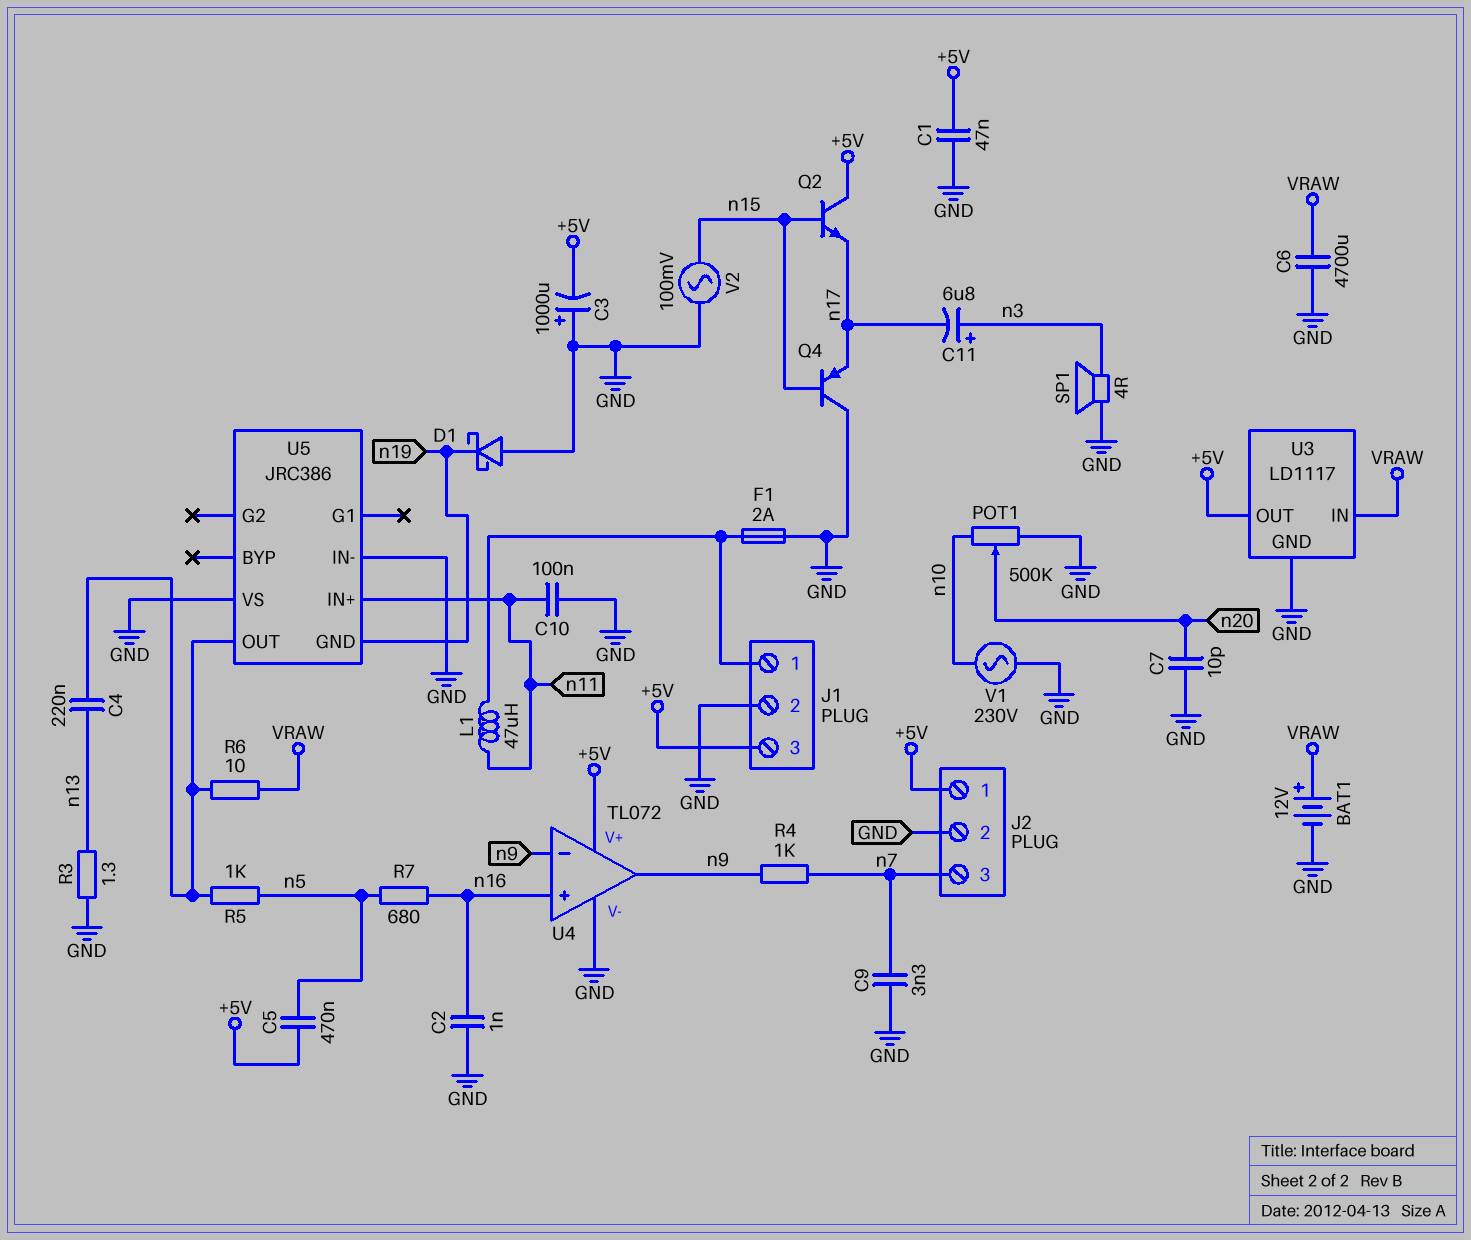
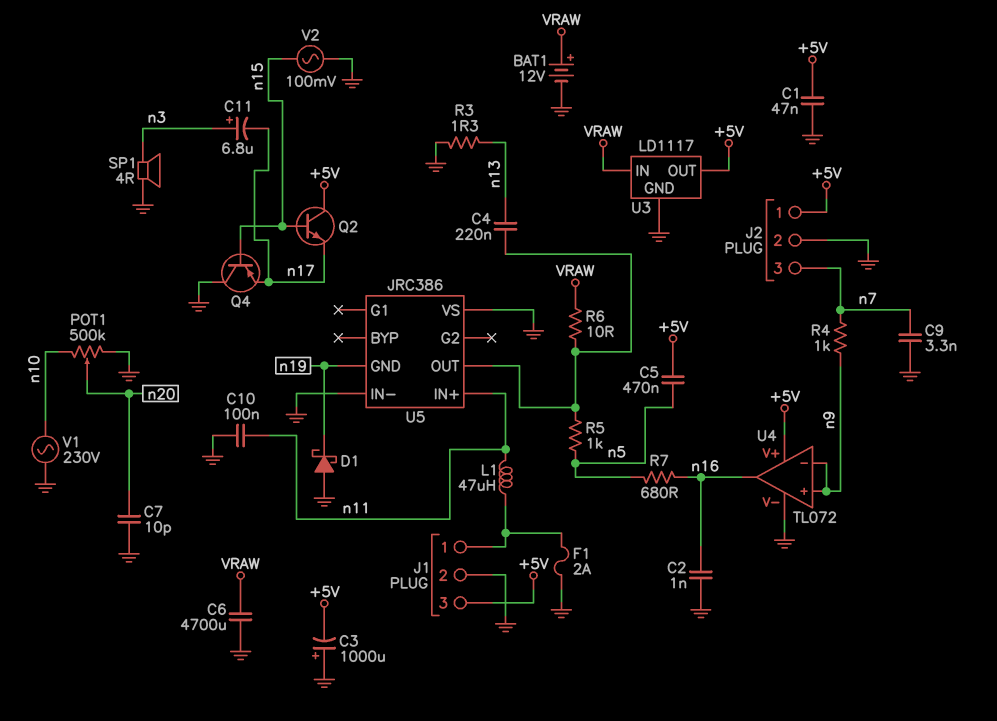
U4 pin in+: n16 -> n9
U4 pin out: n9 -> n16

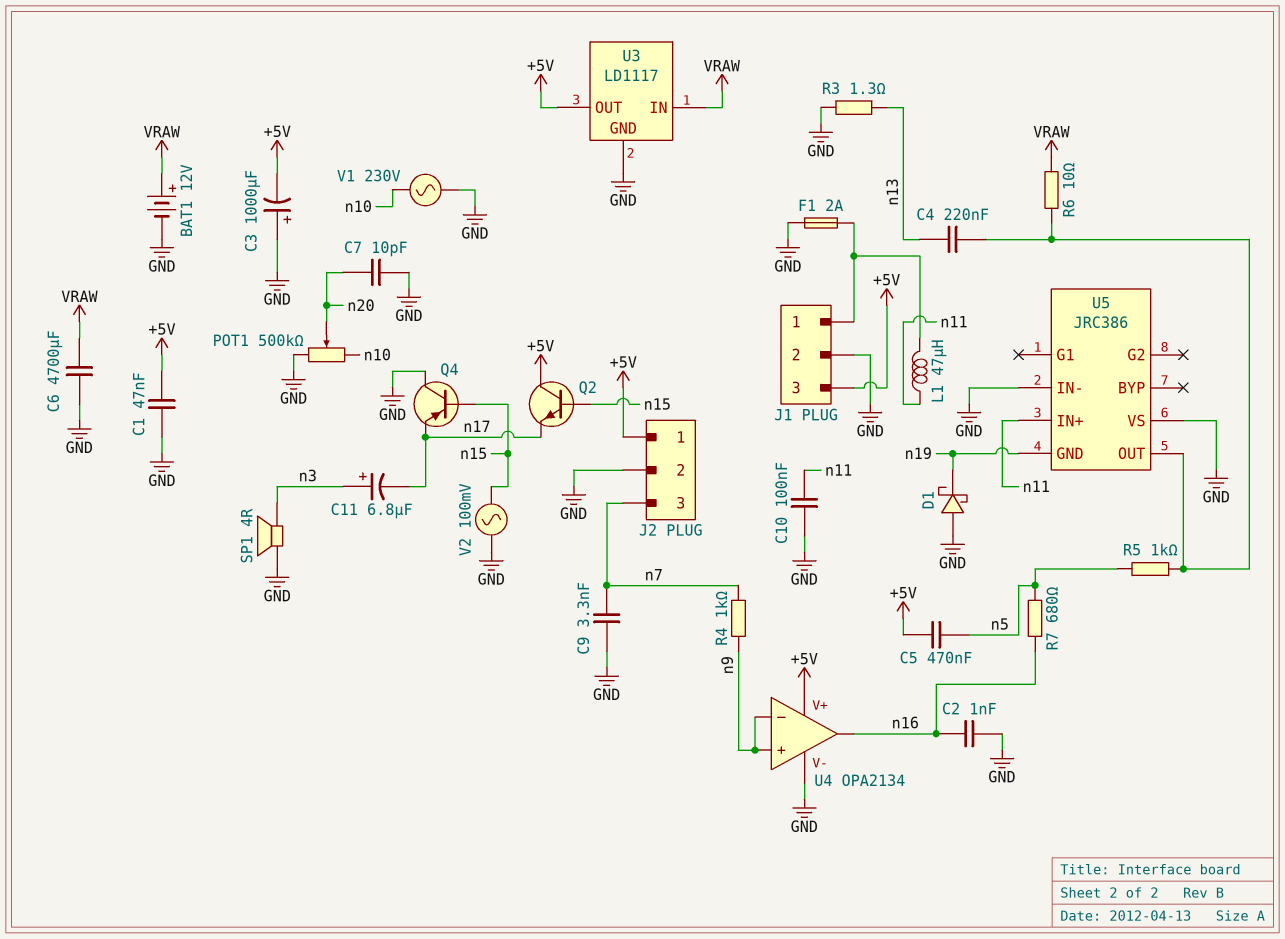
U4: TL072 -> OPA2134

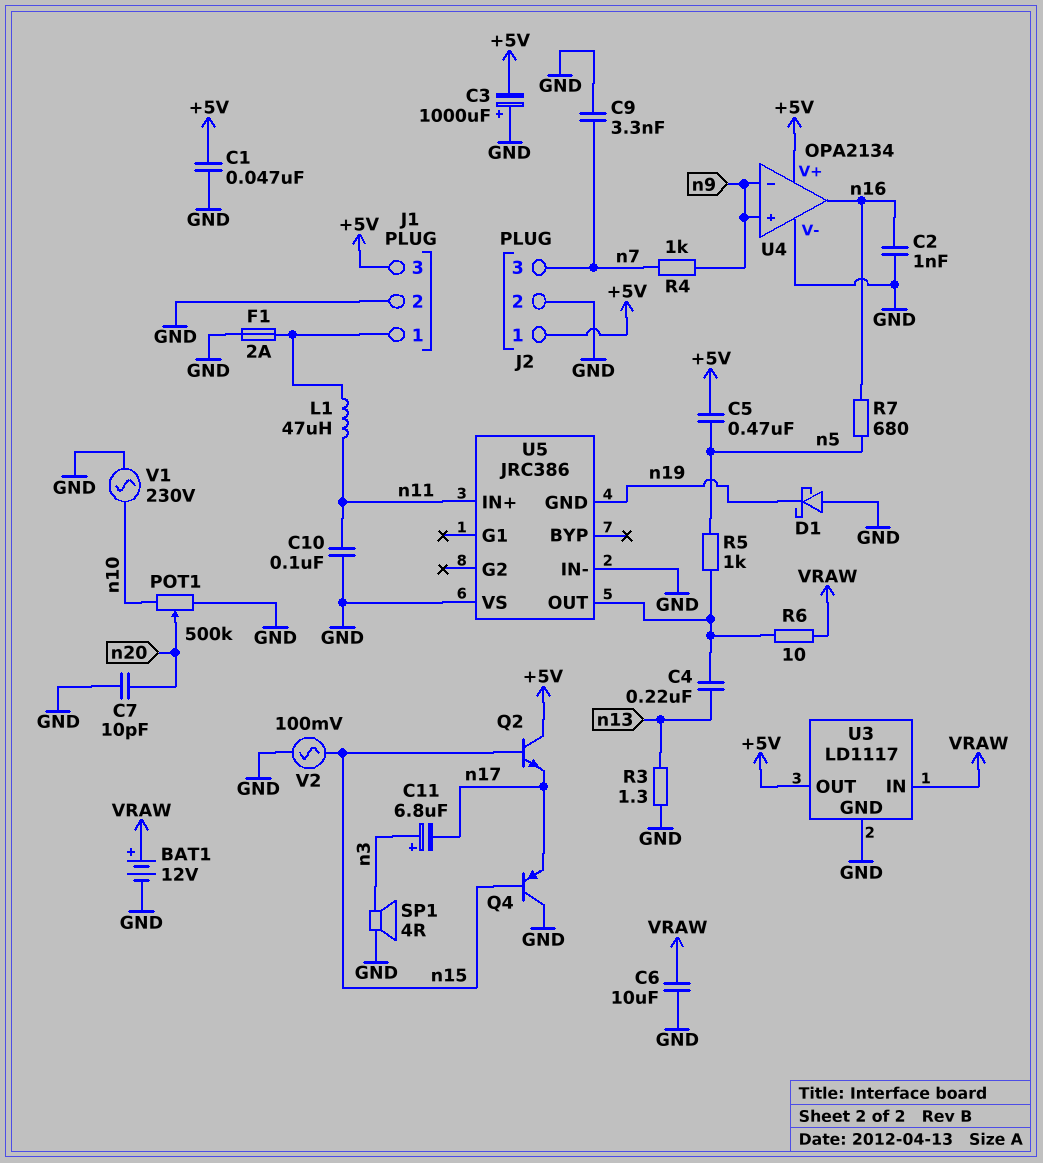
C6: 4700uF (GND, VRAW) -> 10uF (GND, VRAW)

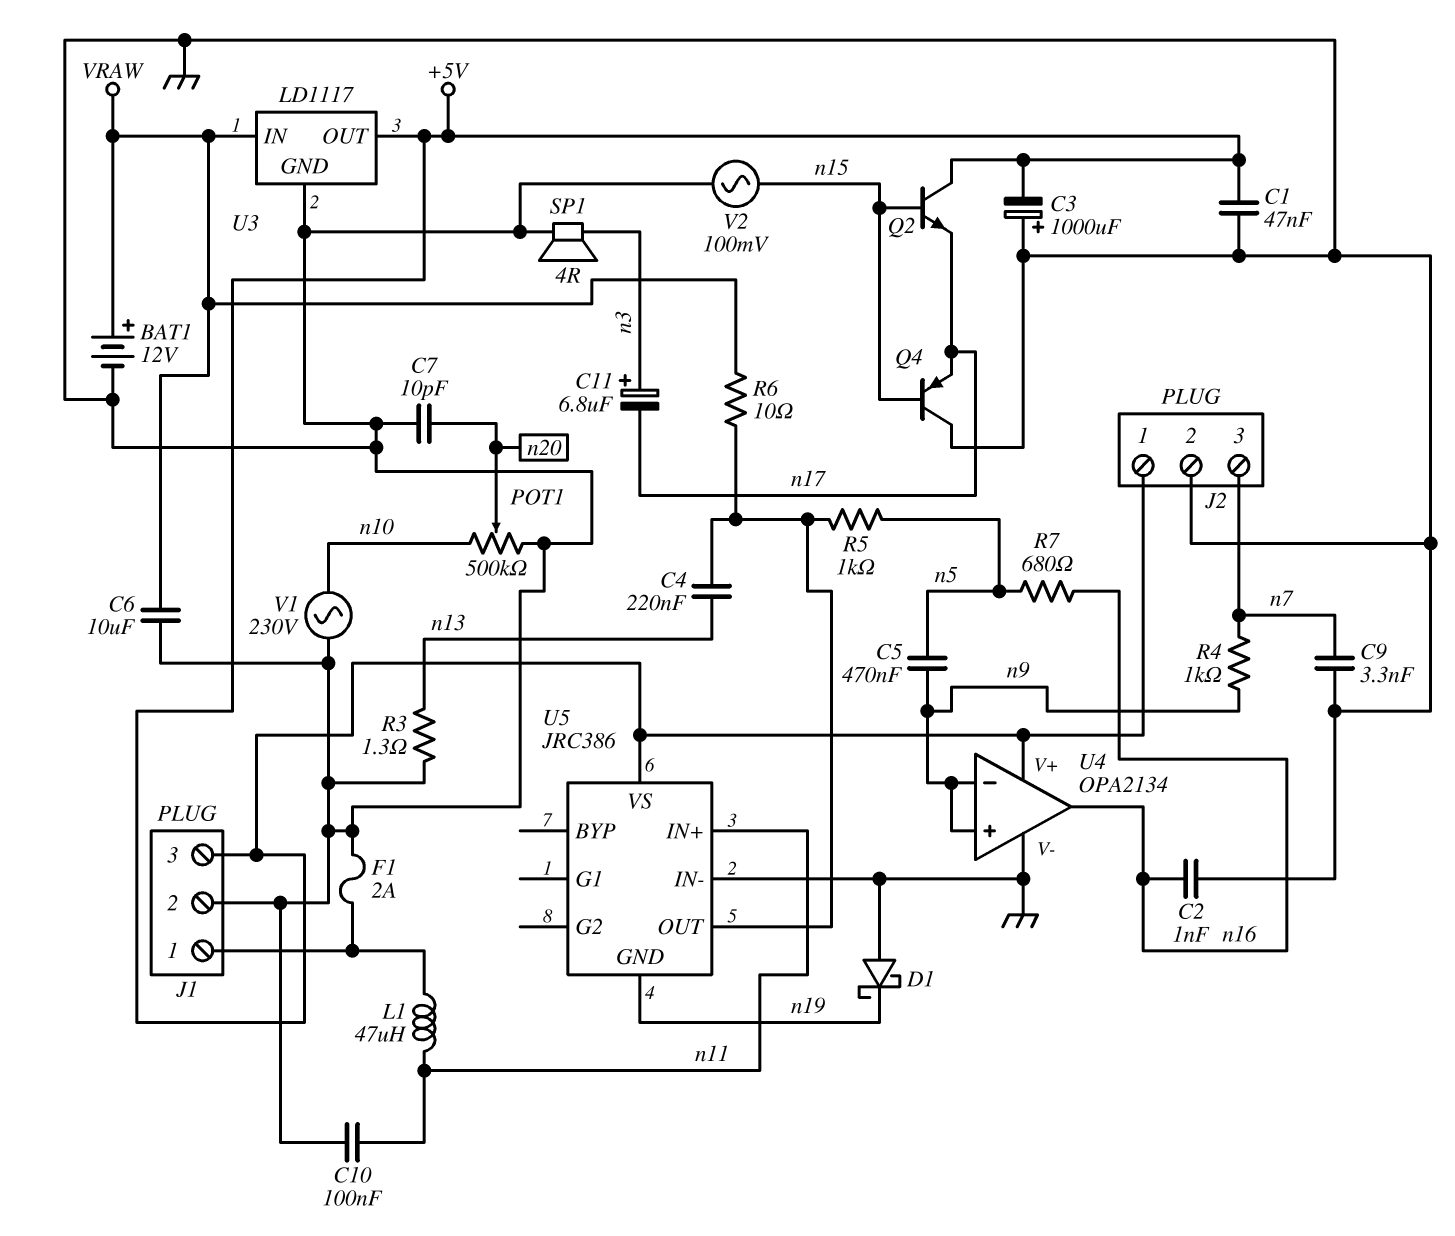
C5: 470nF (+5V, n5) -> 470nF (n5, n9)
U5 pin VS: GND -> +5V

